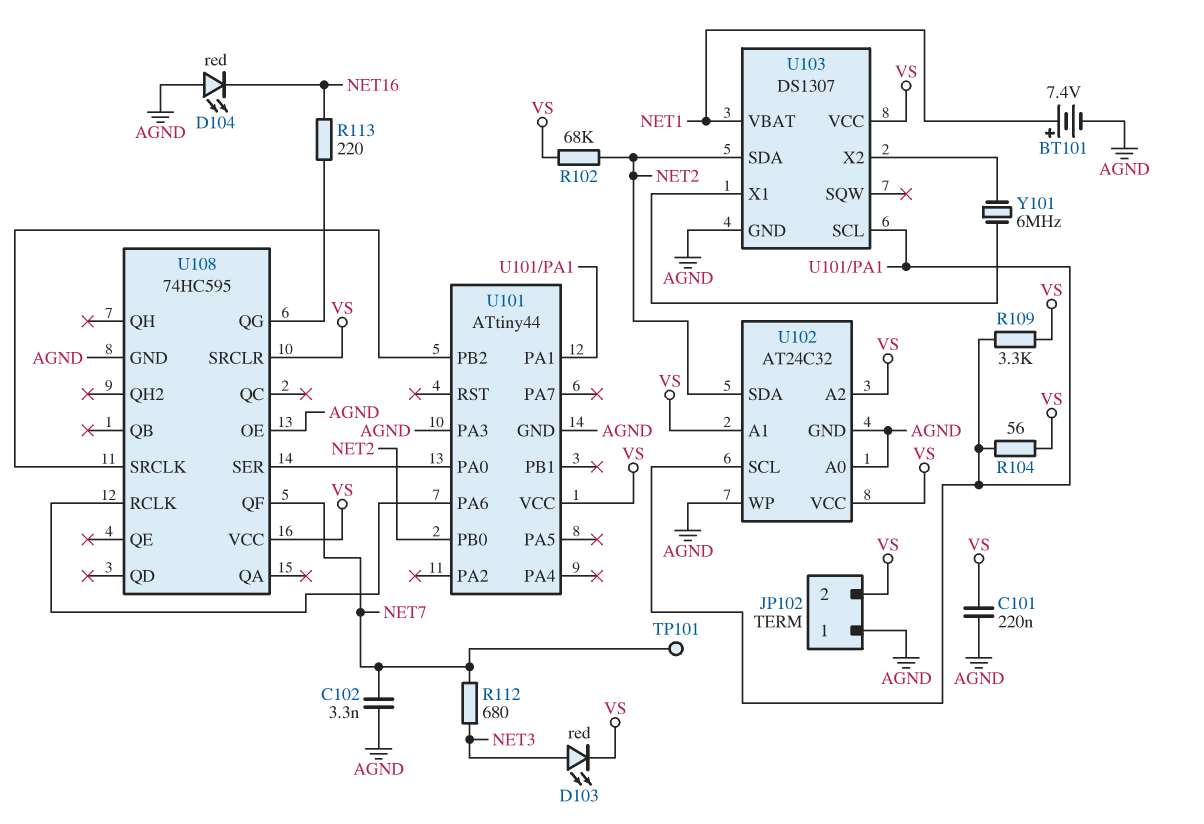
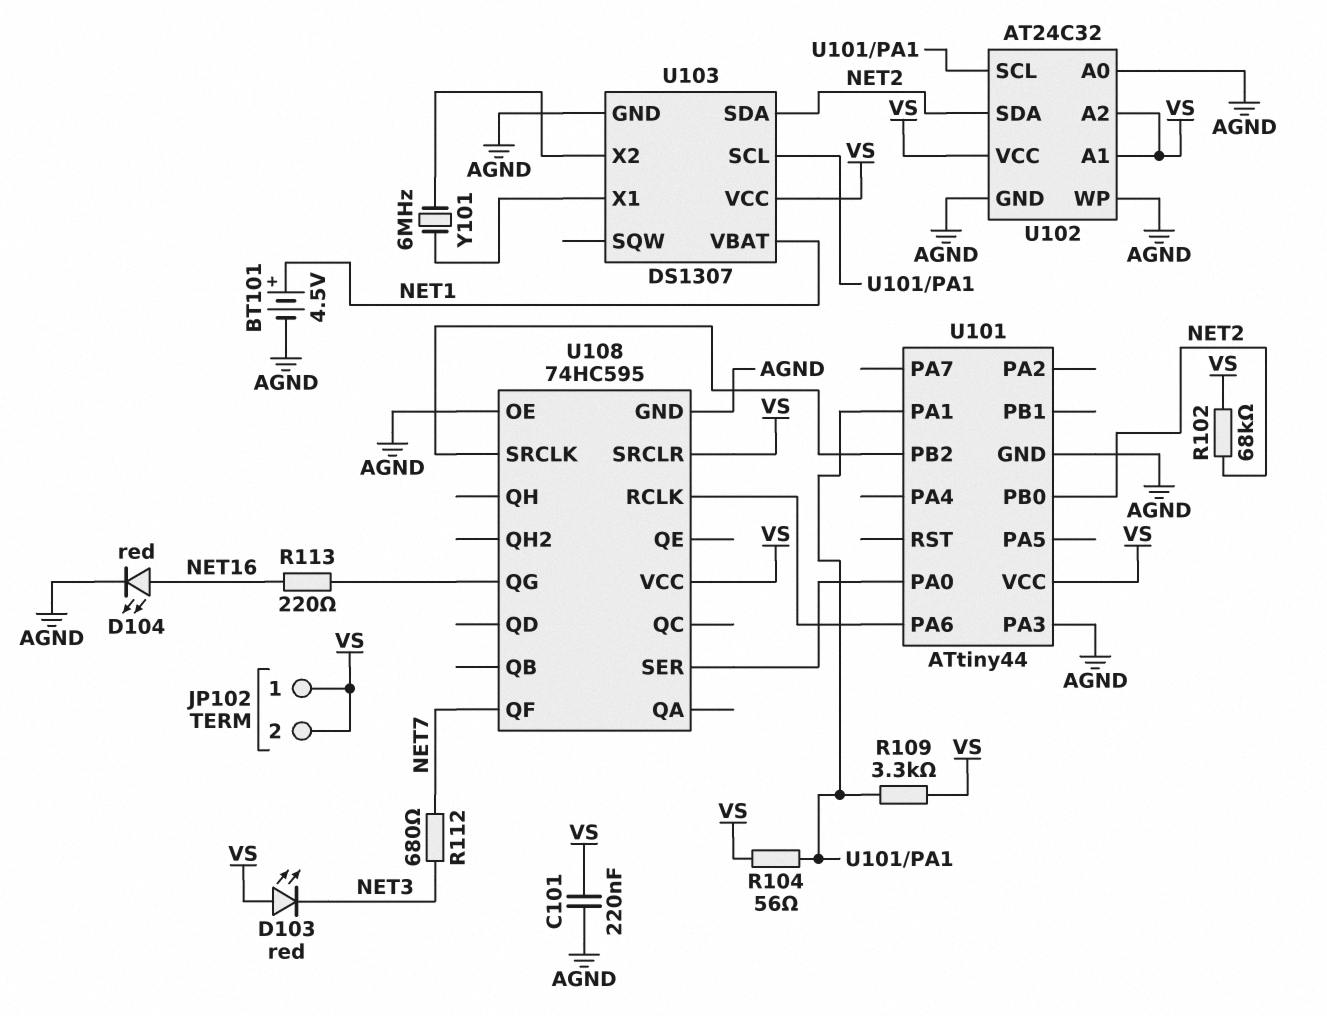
BT101: 7.4V (plus NET1, minus AGND) -> 4.5V (plus NET1, minus AGND)
C102: 3.3nF (AGND, NET7) -> none
D103: LED red (A NET3, K VS) -> LED red (A VS, K NET3)
D104: LED red (A AGND, K NET16) -> LED red (A NET16, K AGND)
JP102 pin 1: AGND -> VS
TP101: test point (NET7) -> none

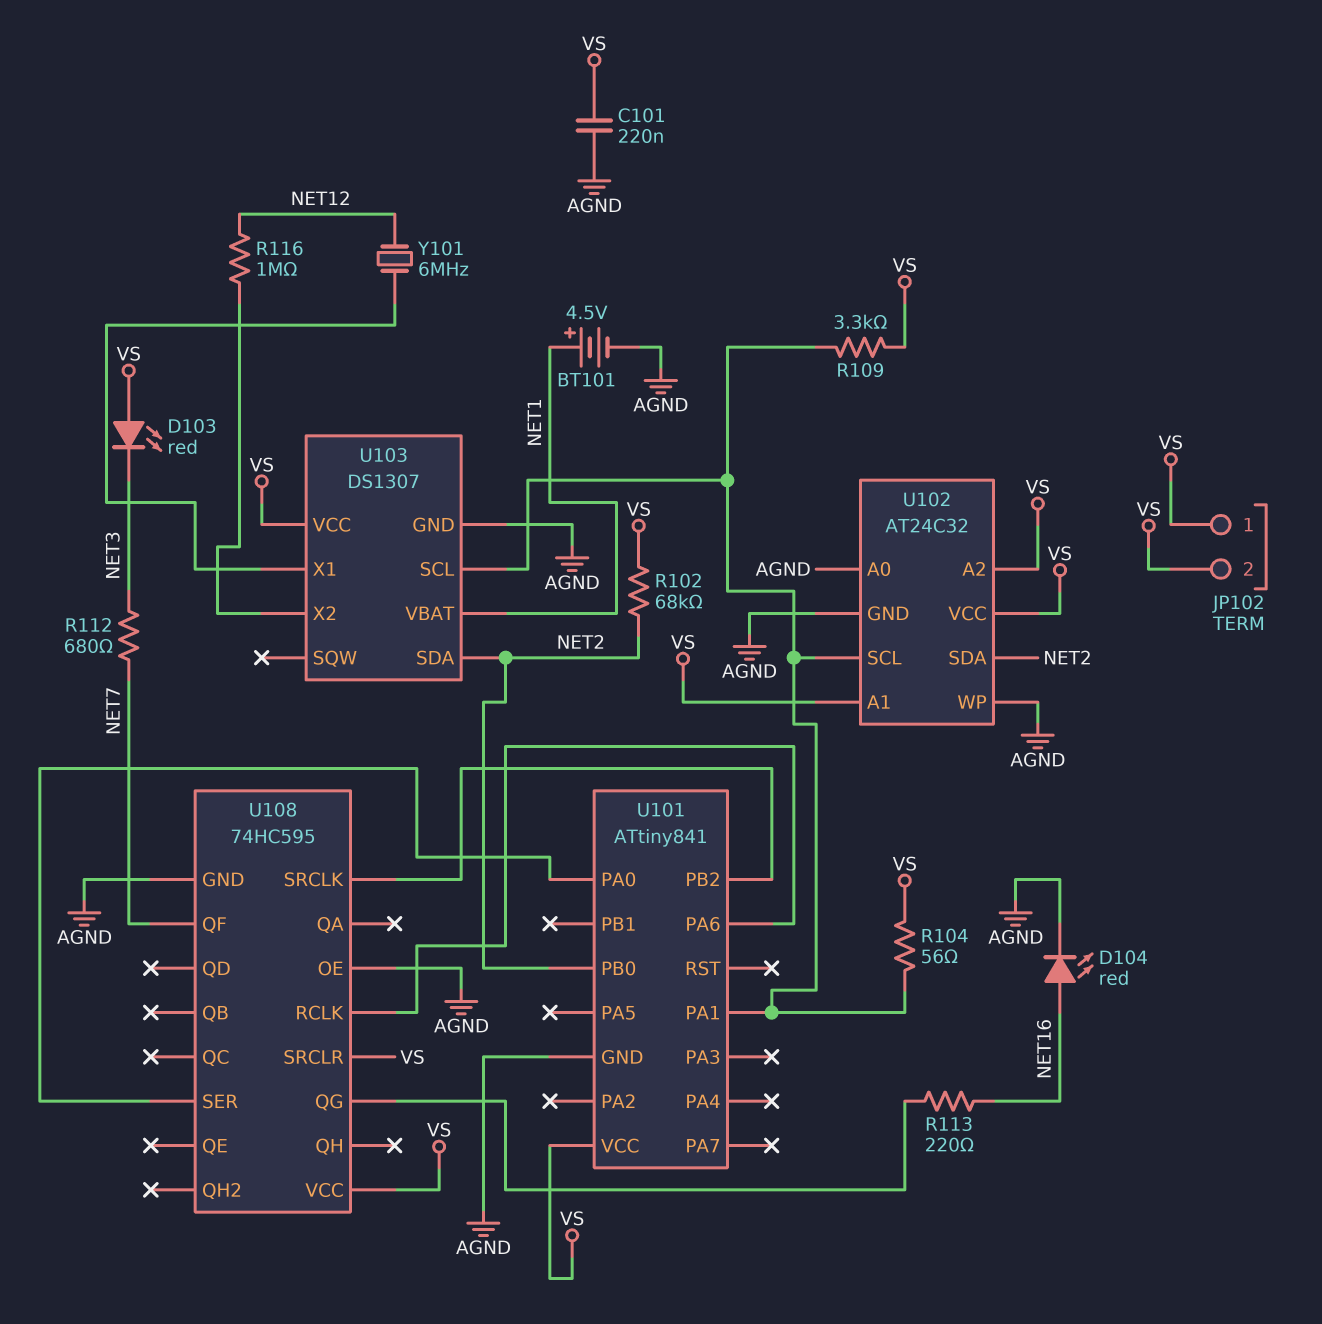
R116: none -> 1M (NET12, U103/X2)
U101: ATtiny44 -> ATtiny841
U101 pin PA3: AGND -> none
Y101: 6MHz (U103/X1, U103/X2) -> 6MHz (NET12, U103/X1)

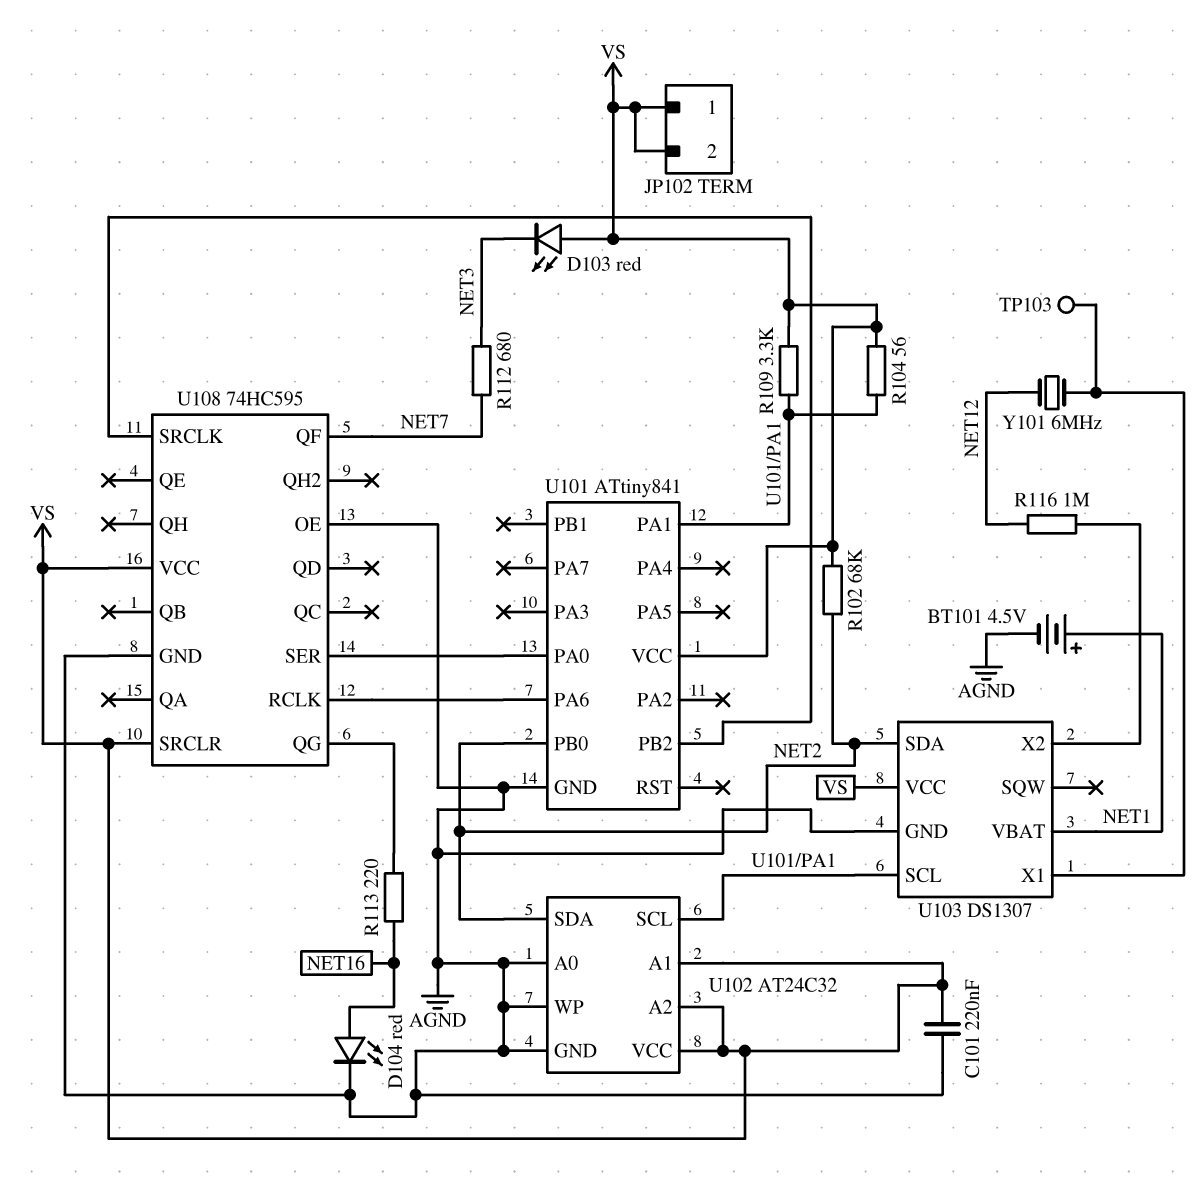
TP103: none -> test point (U103/X1)

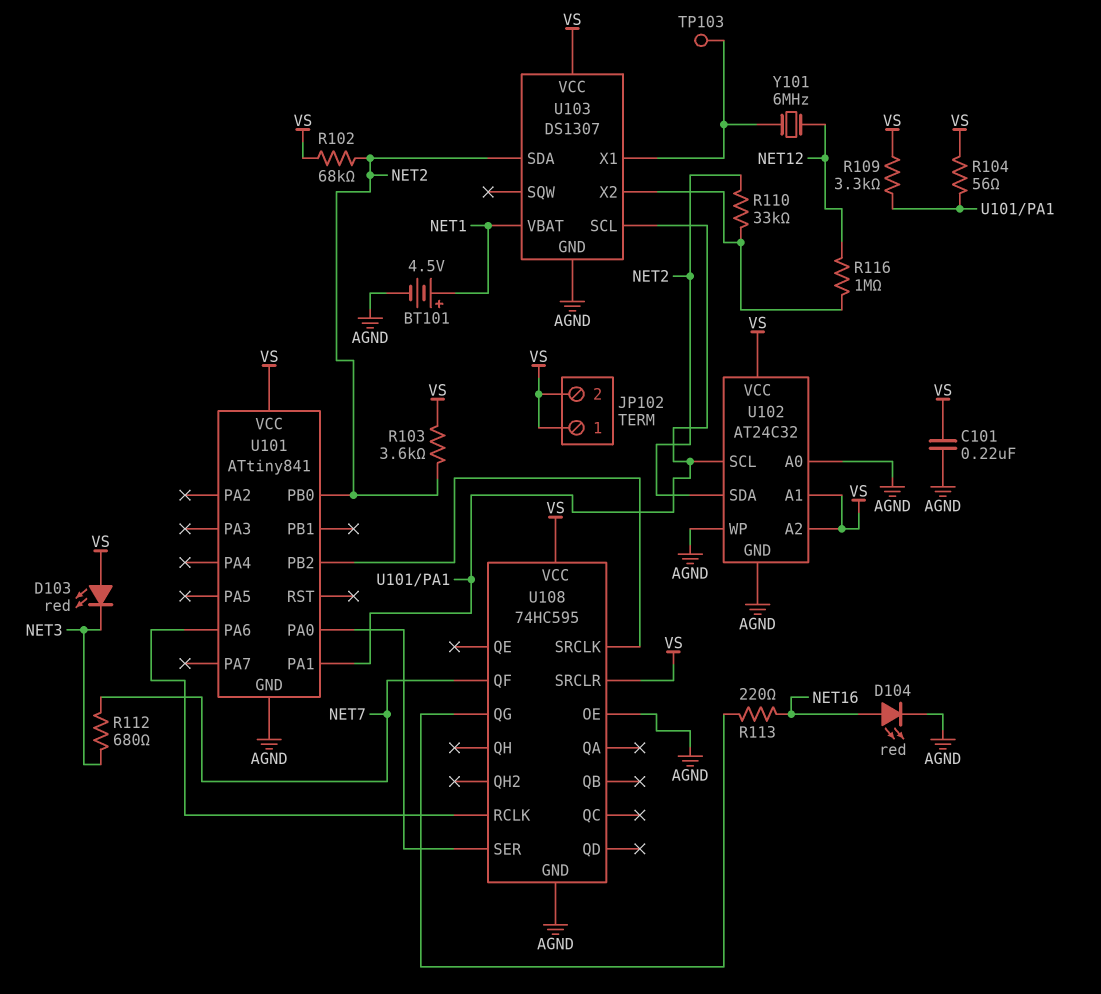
R103: none -> 3.6k (NET2, VS)
R110: none -> 33k (NET2, U103/X2)

